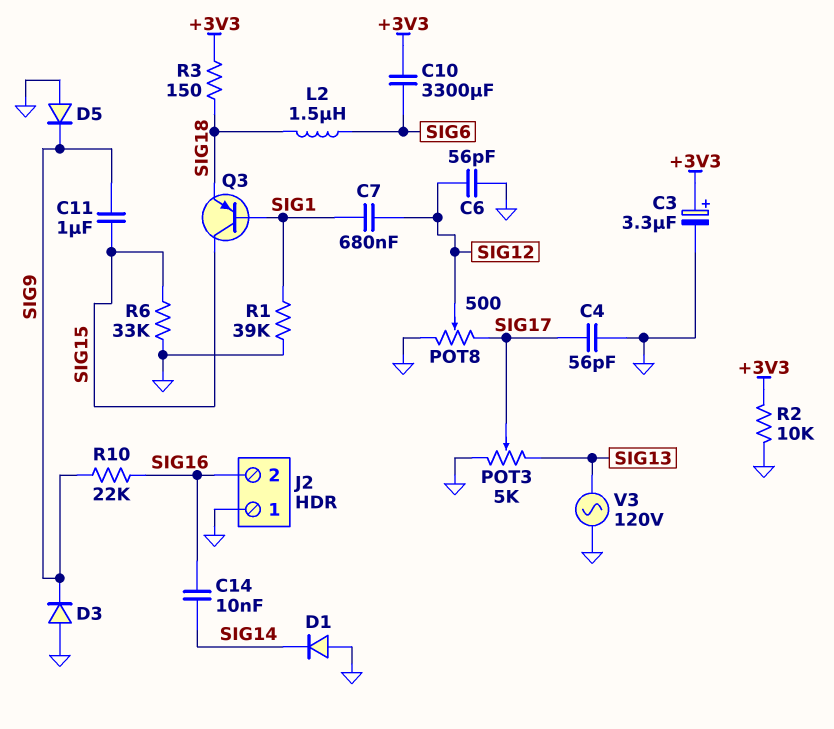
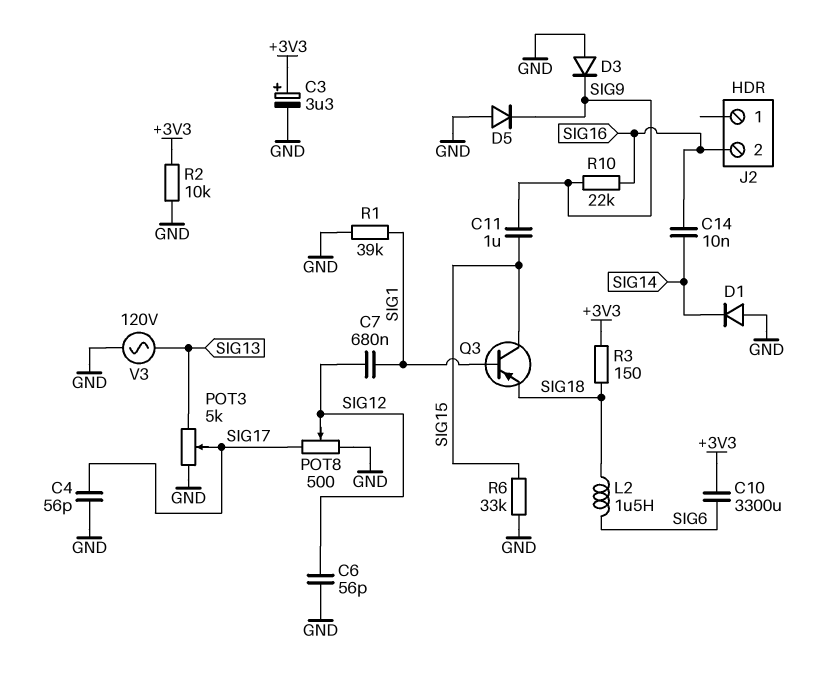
J2 pin 1: GND -> none

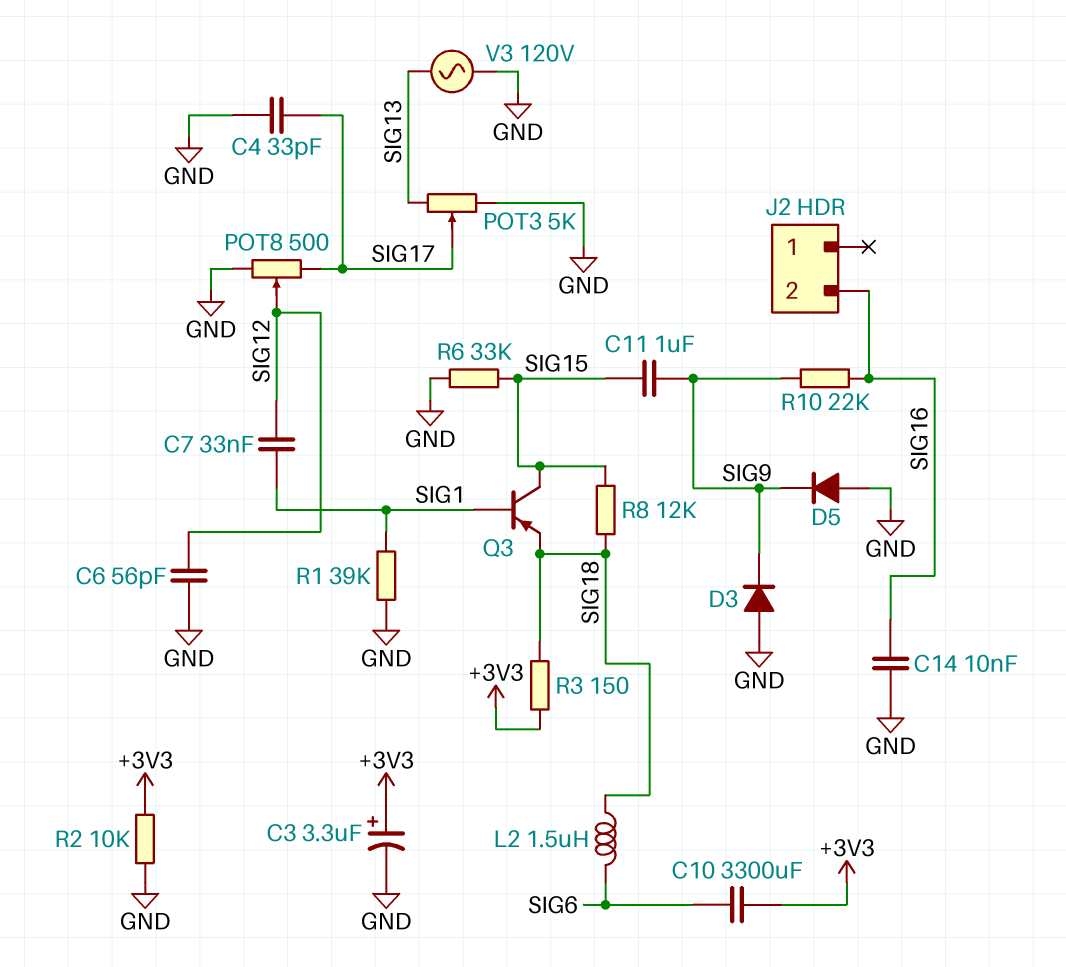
C4: 56pF (GND, SIG17) -> 33pF (GND, SIG17)
C7: 680nF (SIG1, SIG12) -> 33nF (SIG1, SIG12)
C14: 10nF (SIG14, SIG16) -> 10nF (GND, SIG16)
D1: diode (A GND, K SIG14) -> none
R8: none -> 12k (SIG15, SIG18)

